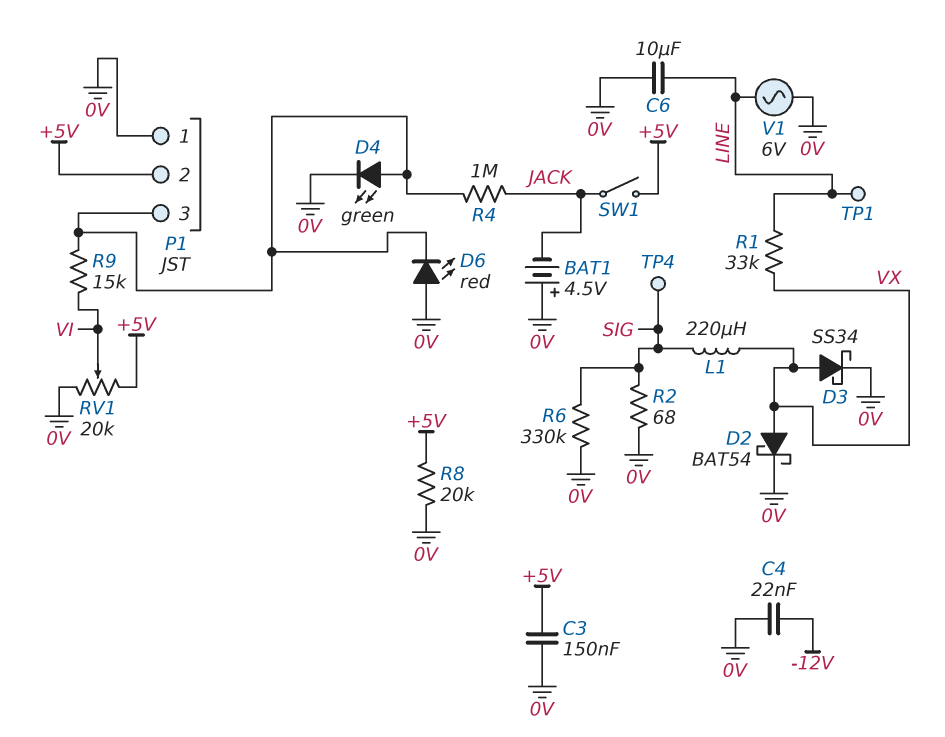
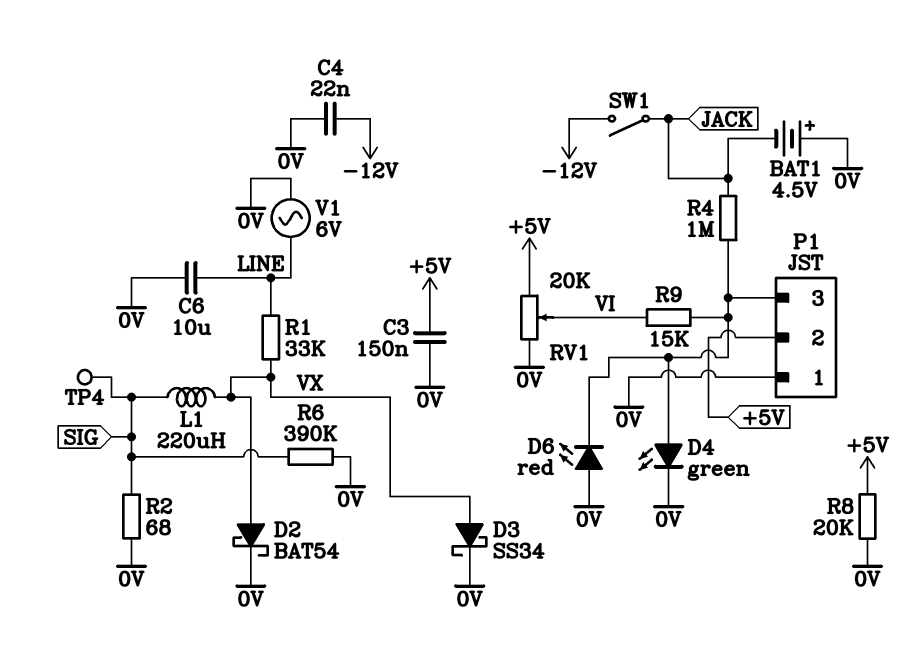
R6: 330k (0V, SIG) -> 390k (0V, SIG)
SW1: switch (+5V, JACK) -> switch (-12V, JACK)
TP1: test point (LINE) -> none

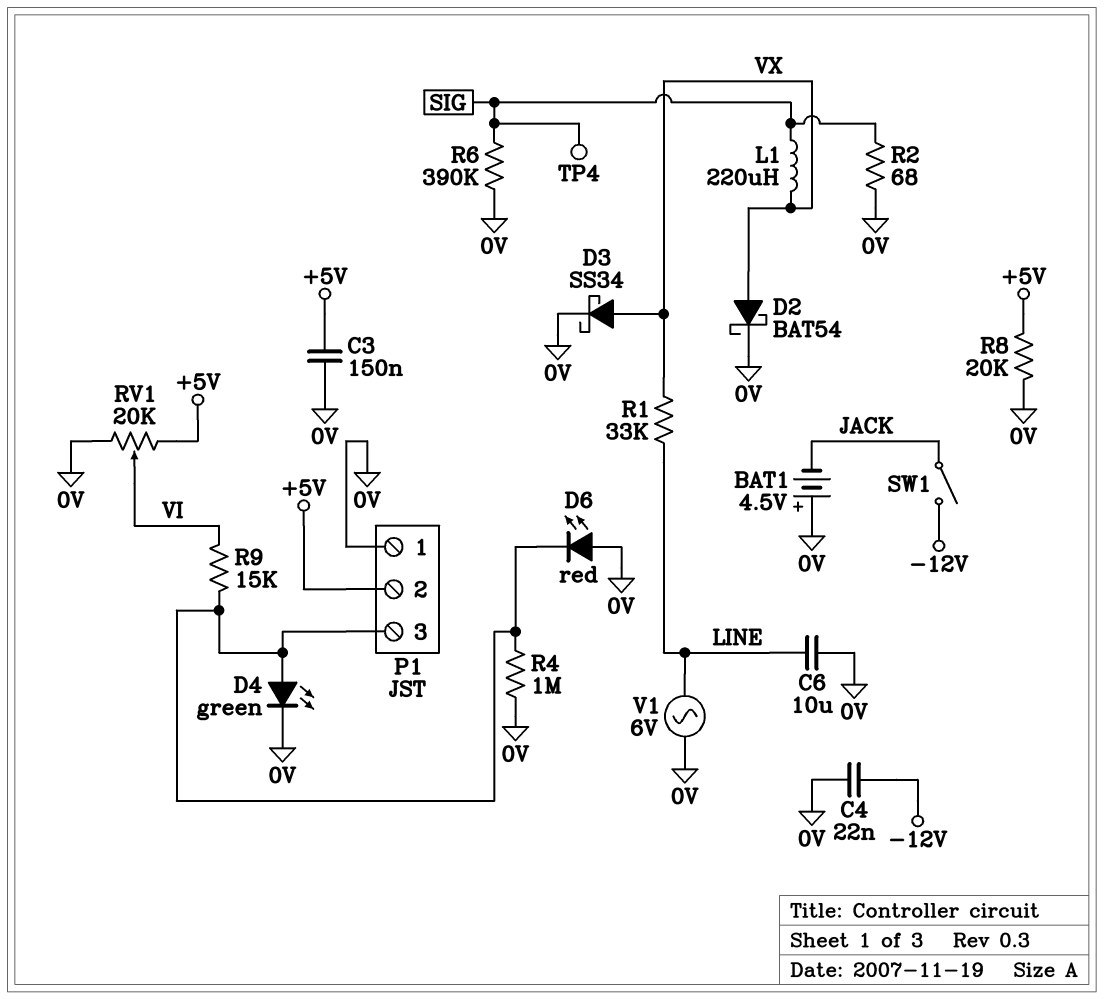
R4: 1M (JACK, P1/3) -> 1M (0V, P1/3)

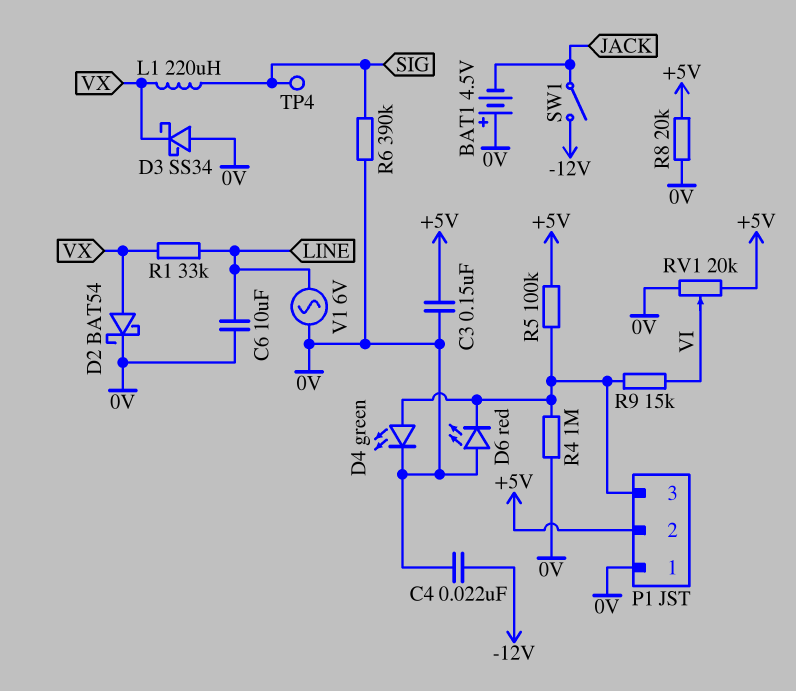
D3: schottky SS34 (A VX, K 0V) -> schottky SS34 (A 0V, K VX)
R2: 68 (0V, SIG) -> none
R5: none -> 100k (+5V, P1/3)

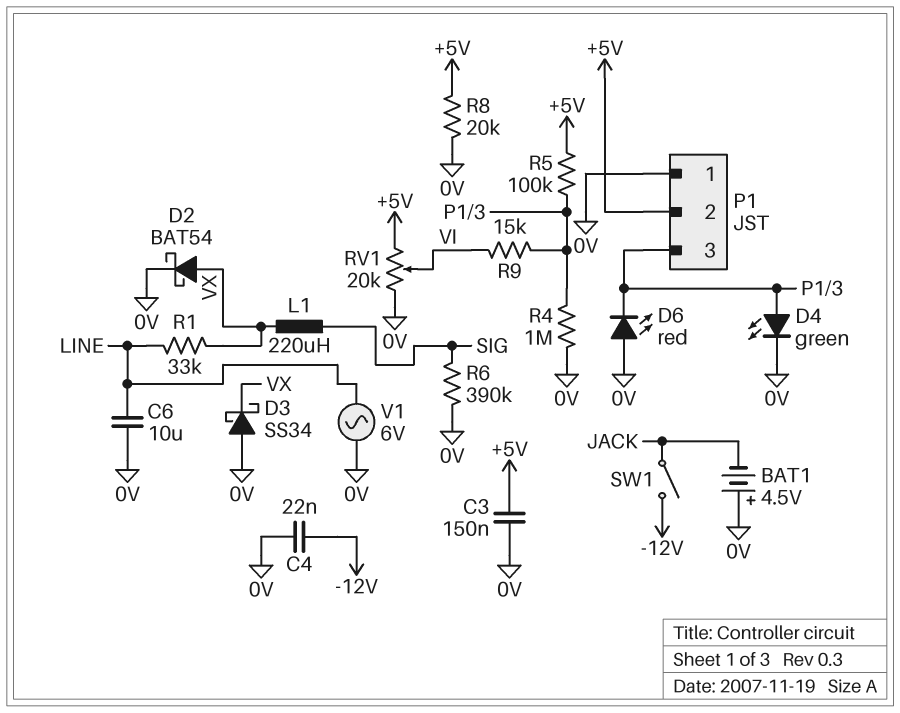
TP4: test point (SIG) -> none

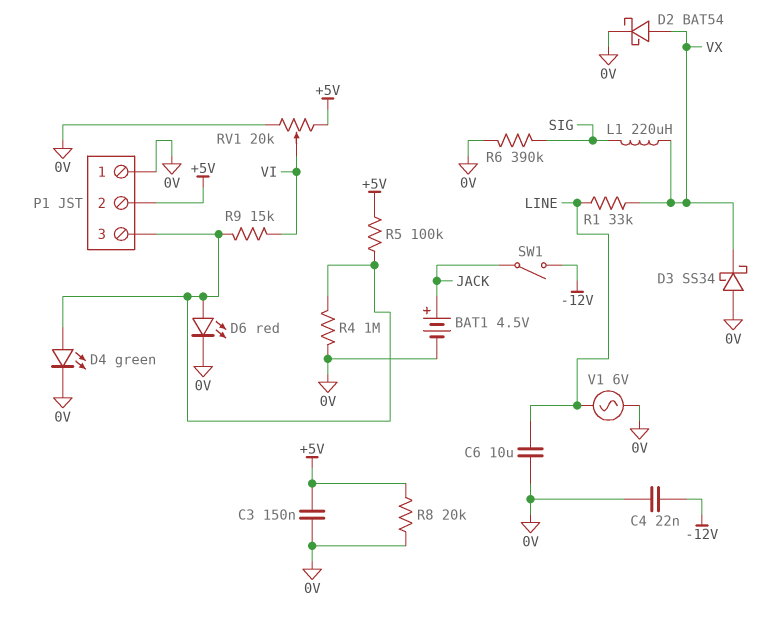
BAT1: 4.5V (plus 0V, minus JACK) -> 4.5V (plus JACK, minus 0V)
D6: LED red (A 0V, K P1/3) -> LED red (A P1/3, K 0V)

